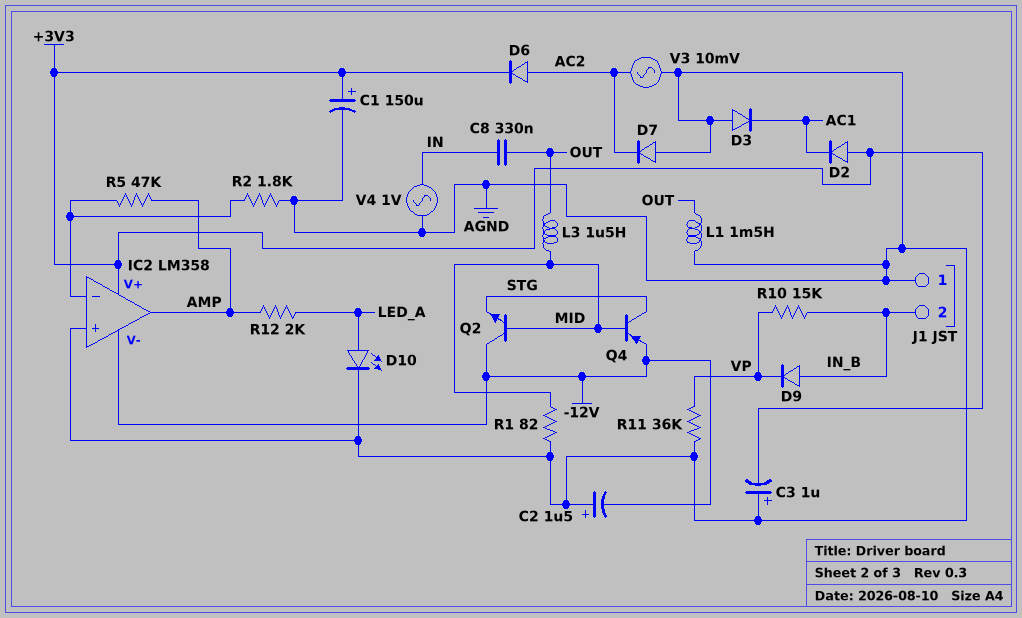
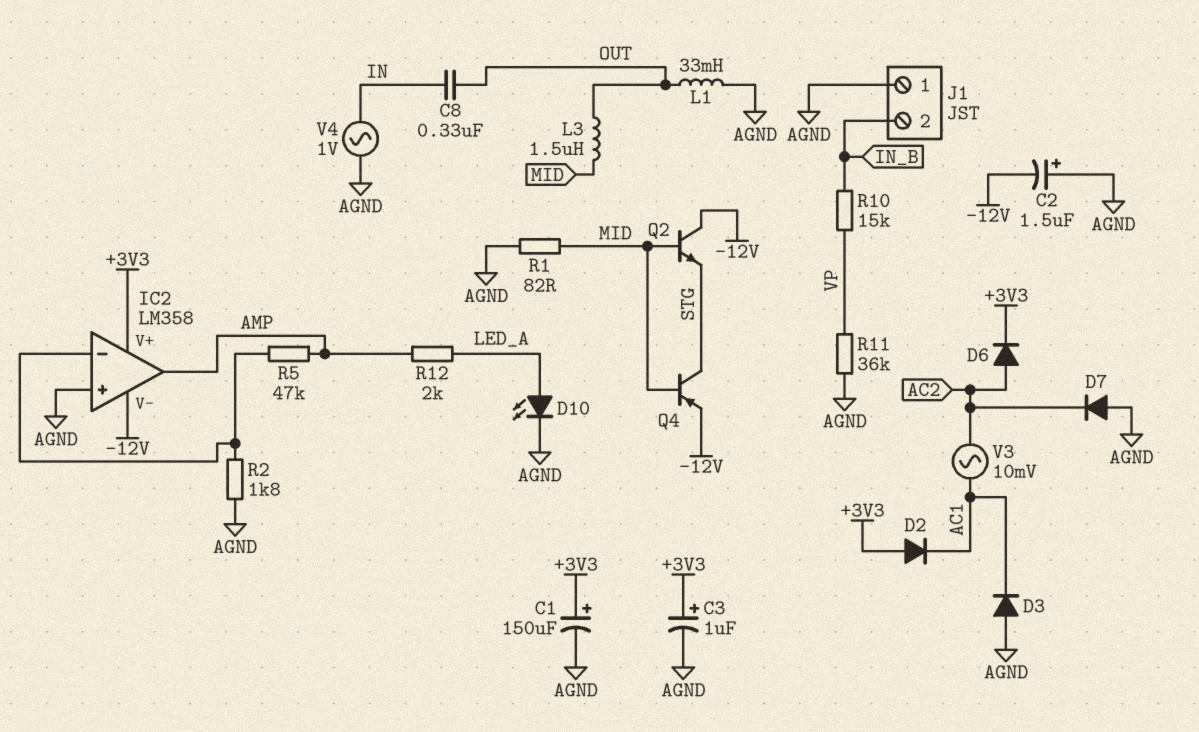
C3: 1uF (plus AGND, minus +3V3) -> 1uF (plus +3V3, minus AGND)
D9: diode (A IN_B, K VP) -> none
L1: 1.5mH (AGND, OUT) -> 33mH (AGND, OUT)
V3: AC 10mV (AC2, AGND) -> AC 10mV (AC1, AC2)

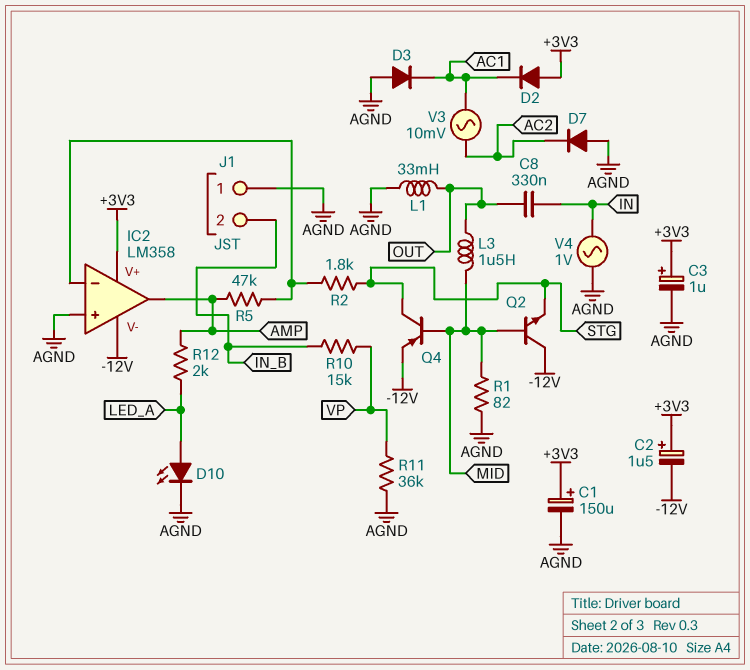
C2: 1.5uF (plus AGND, minus -12V) -> 1.5uF (plus +3V3, minus -12V)
D6: diode (A AC2, K +3V3) -> none
R2: 1.8k (AGND, IC2/in-) -> 1.8k (IC2/in-, STG)

